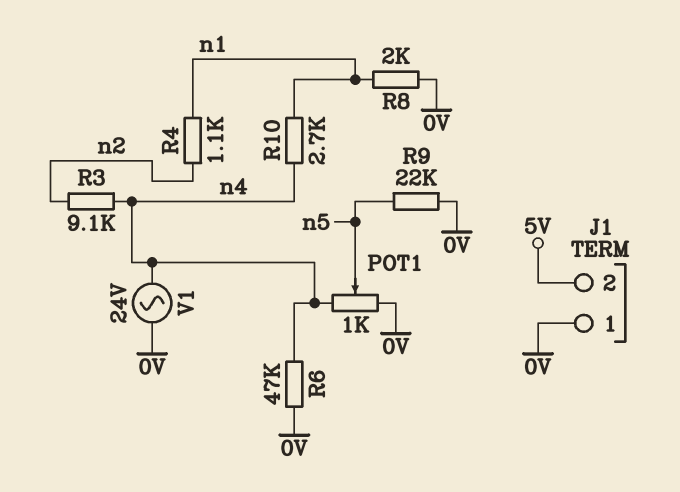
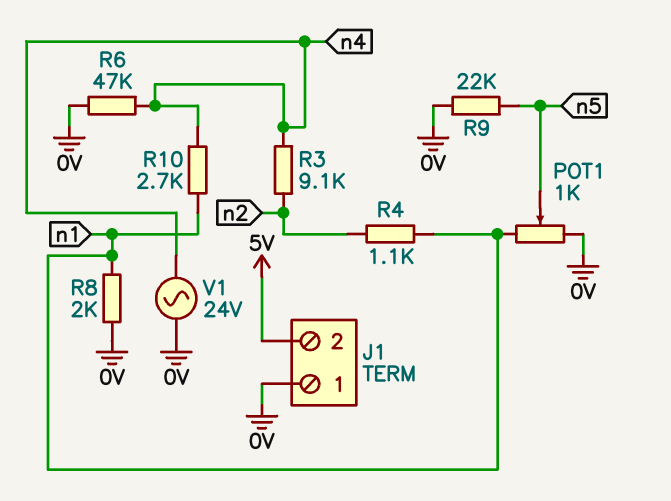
POT1: 1k (0V, n4, wiper n5) -> 1k (0V, n1, wiper n5)

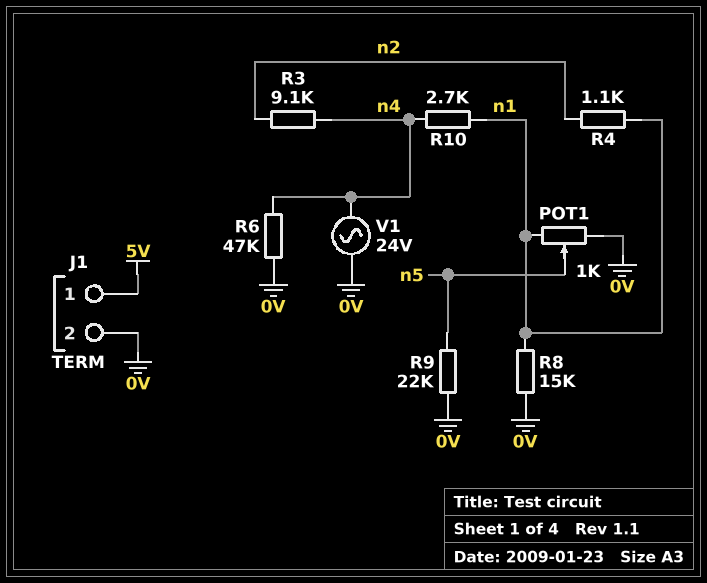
J1 pin 1: 0V -> 5V
J1 pin 2: 5V -> 0V
R8: 2k (0V, n1) -> 15k (0V, n1)

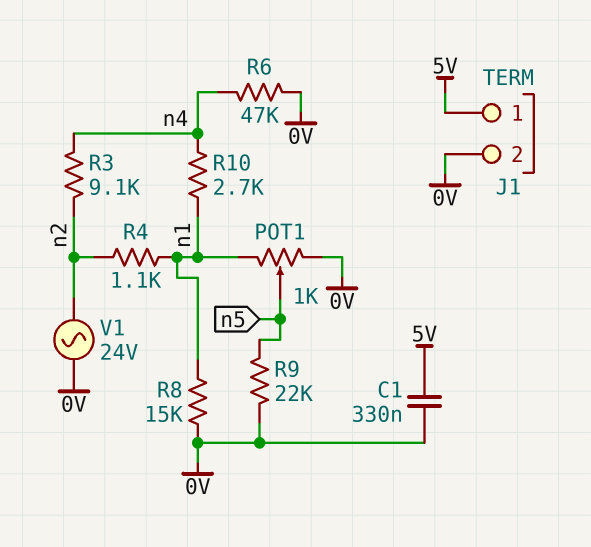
C1: none -> 330nF (0V, 5V)
V1: AC 24V (0V, n4) -> AC 24V (0V, n2)

